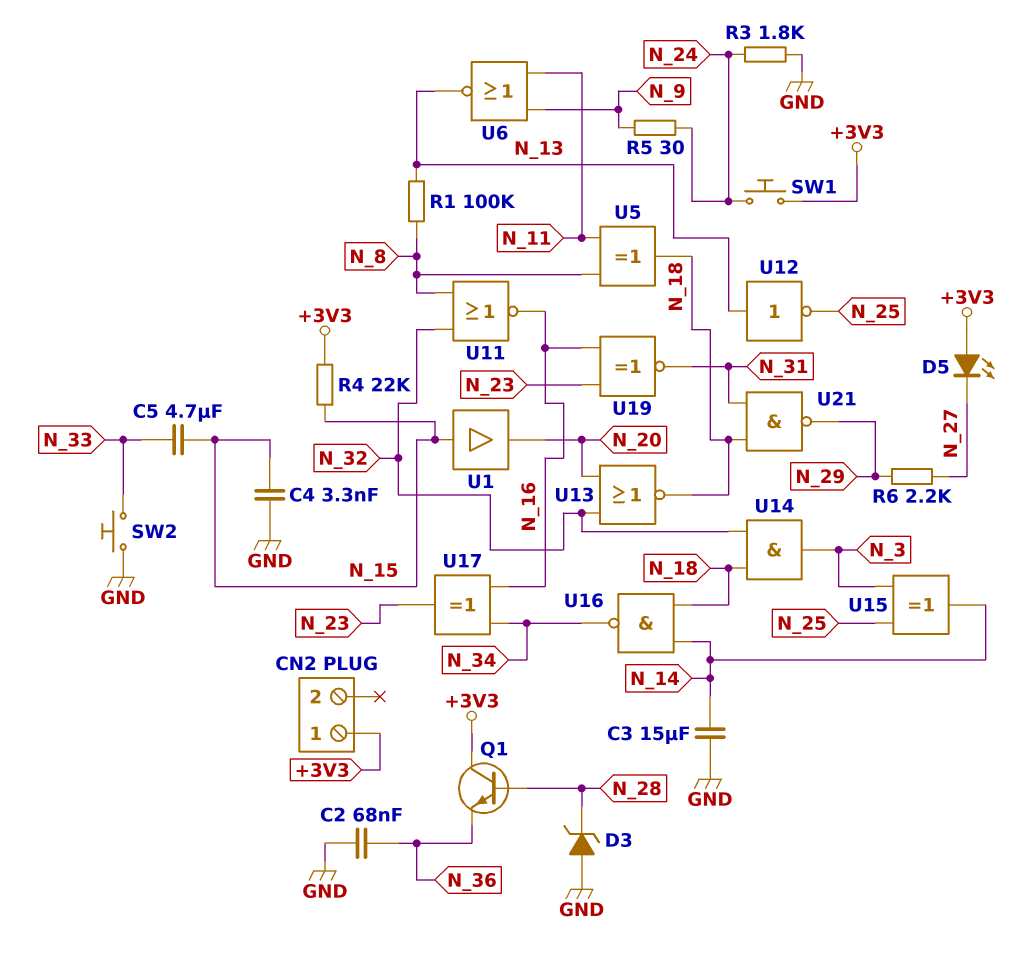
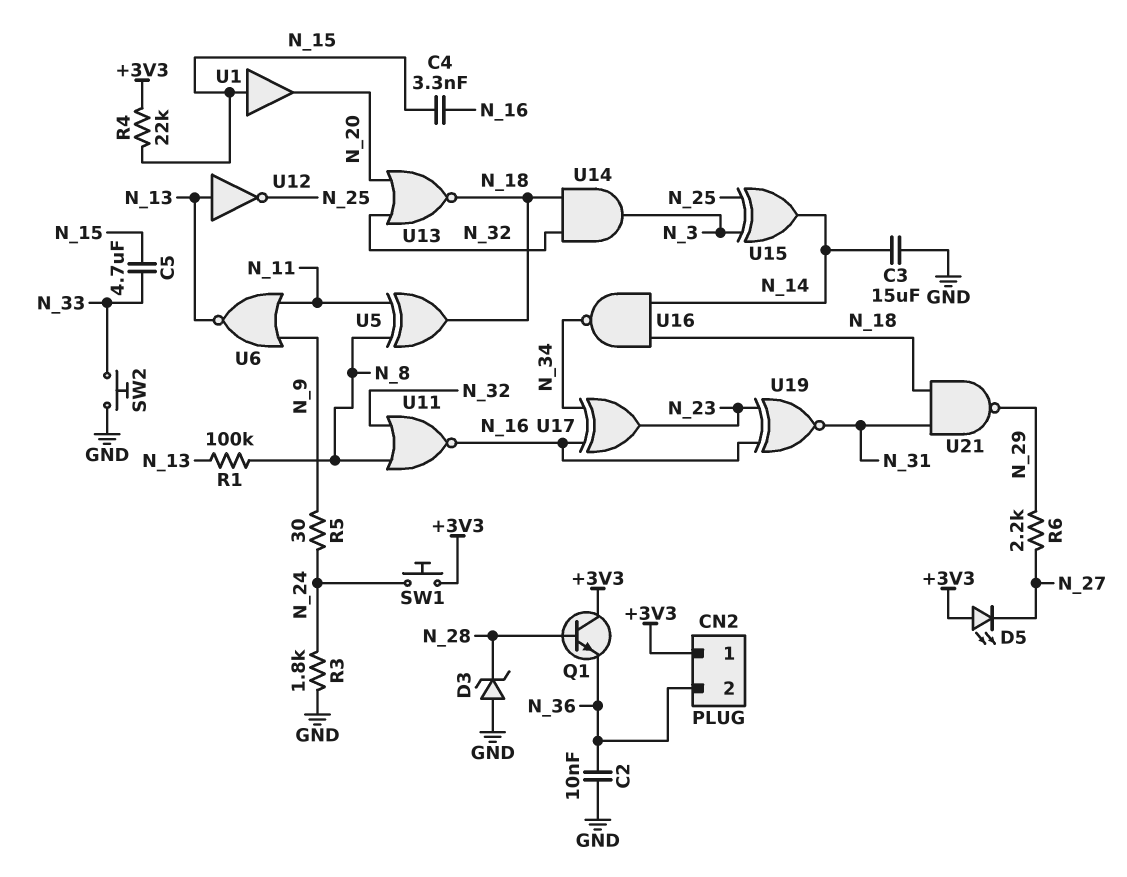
C2: 68nF (GND, N_36) -> 10nF (GND, N_36)
C4: 3.3nF (GND, N_15) -> 3.3nF (N_15, N_16)
CN2 pin 2: none -> N_36

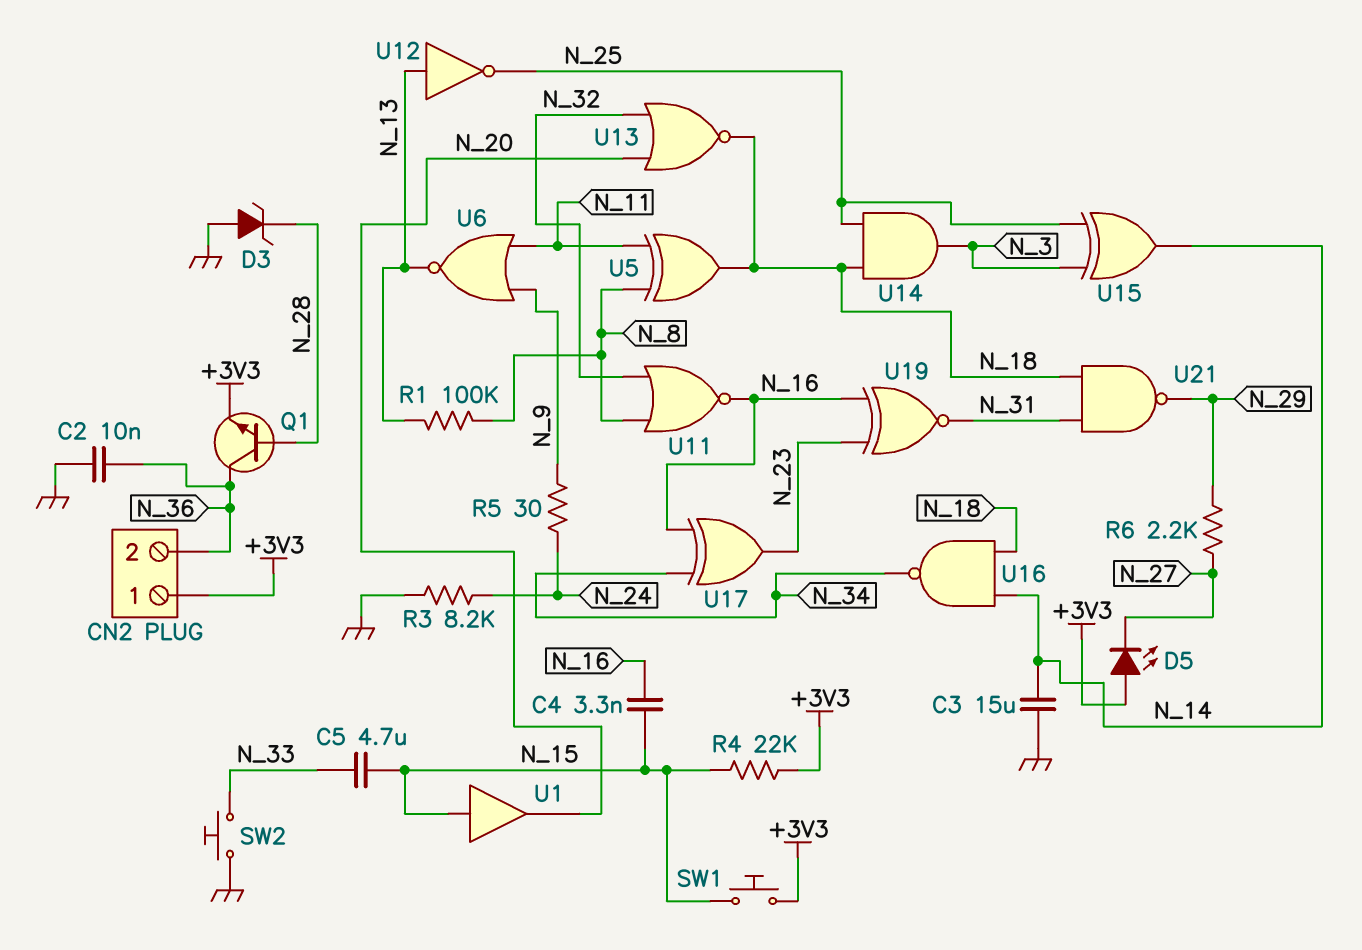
Q1: NPN (B N_28, C +3V3, E N_36) -> NPN (B N_28, C N_36, E +3V3)
R3: 1.8k (GND, N_24) -> 8.2k (GND, N_24)
SW1: button (+3V3, N_24) -> button (+3V3, N_15)
U14: AND (in N_18, in N_32, out N_3) -> AND (in N_18, in N_25, out N_3)

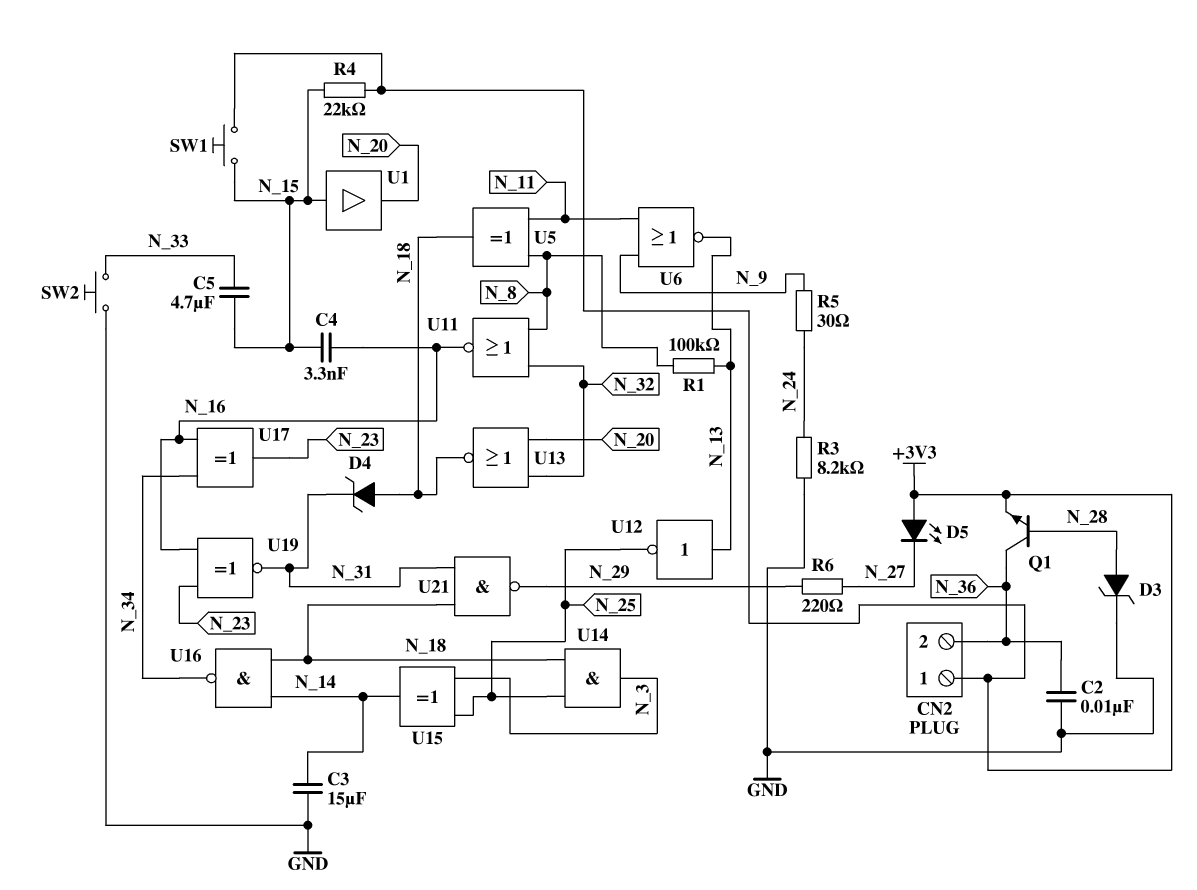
D3: zener (A GND, K N_28) -> zener (A N_28, K GND)
D4: none -> zener (A N_18, K N_31)
R6: 2.2k (N_27, N_29) -> 220 (N_27, N_29)

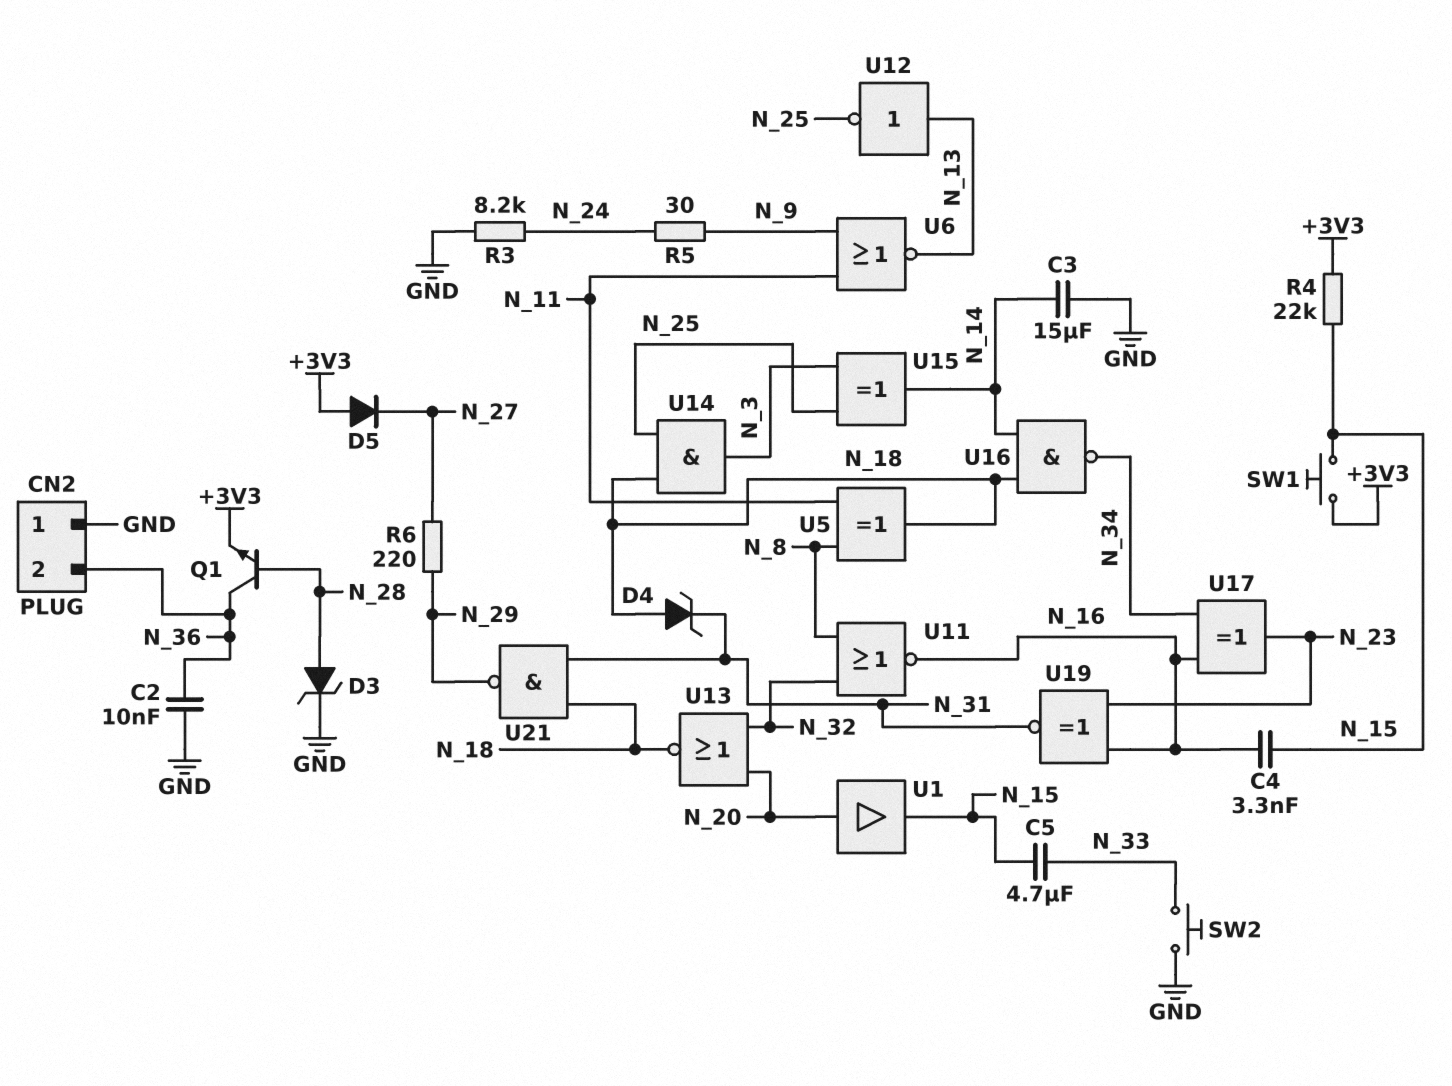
CN2 pin 1: +3V3 -> GND
D5: LED (A +3V3, K N_27) -> diode (A +3V3, K N_27)
R1: 100k (N_8, N_13) -> none
U1: buffer (in N_15, out N_20) -> buffer (in N_20, out N_15)

